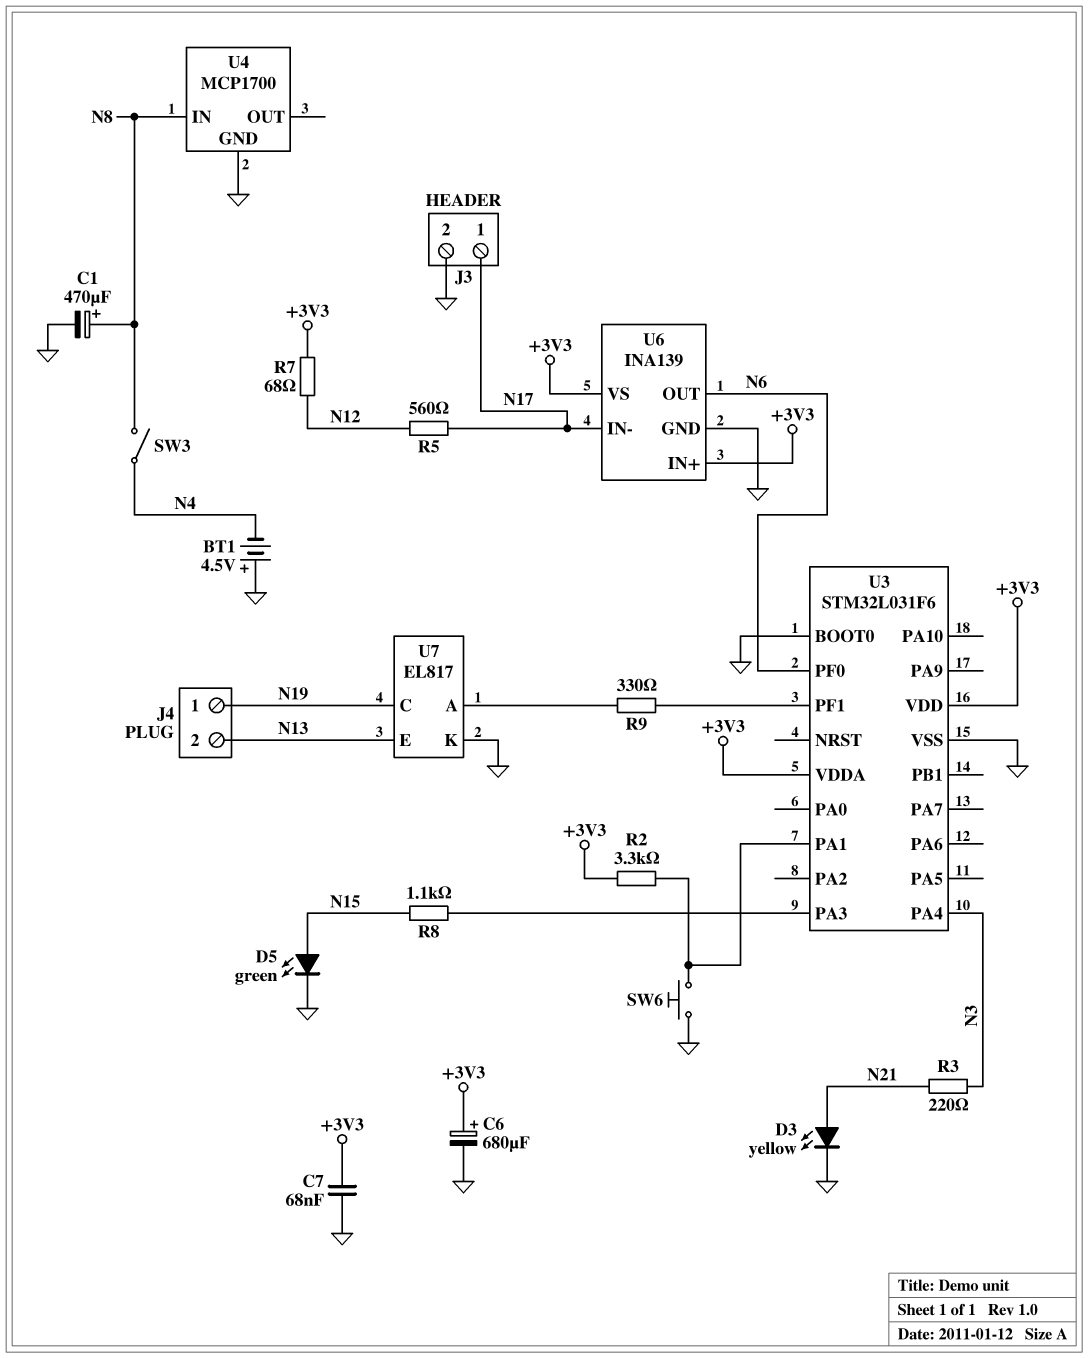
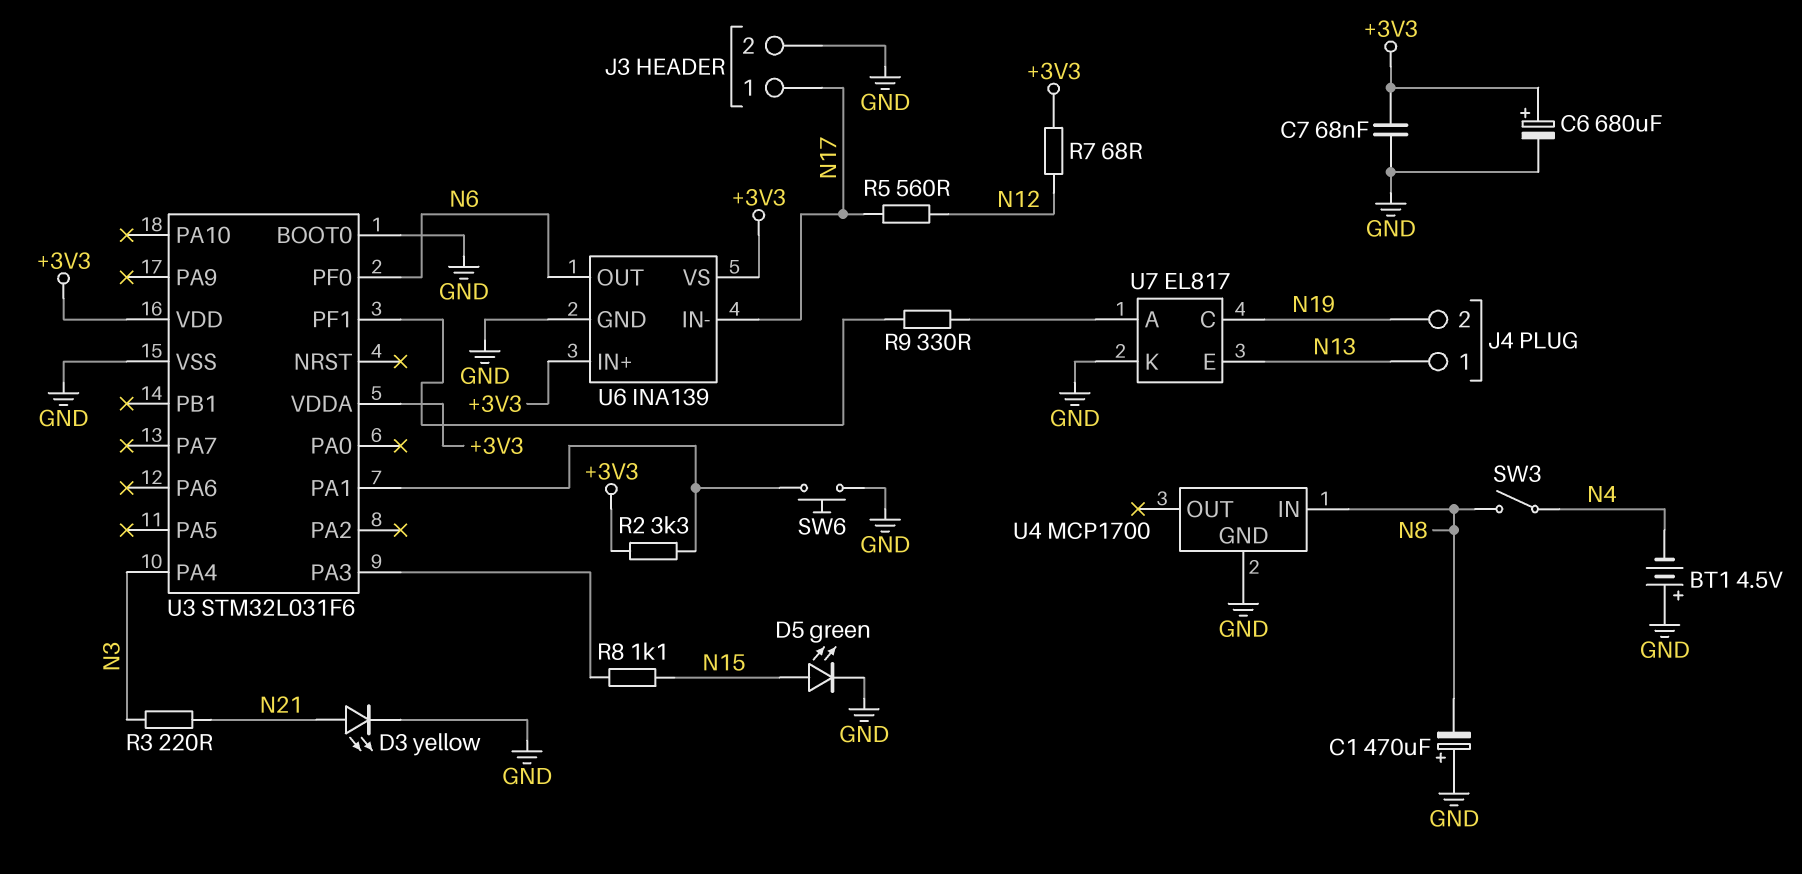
C1: 470uF (plus N8, minus GND) -> 470uF (plus GND, minus N8)
J4 pin 1: N19 -> N13
J4 pin 2: N13 -> N19

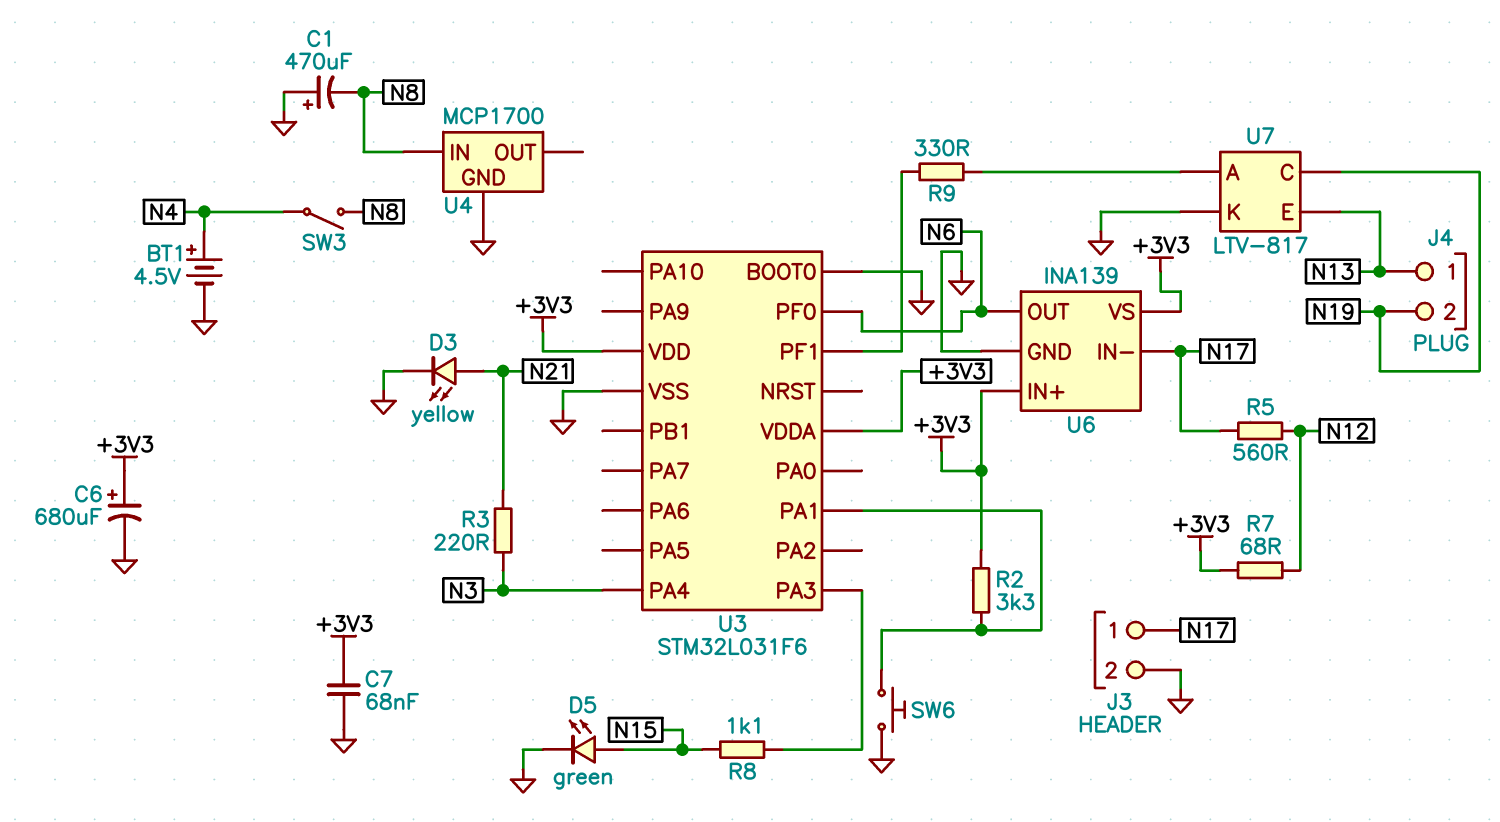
BT1: 4.5V (plus GND, minus N4) -> 4.5V (plus N4, minus GND)
U7: EL817 -> LTV-817

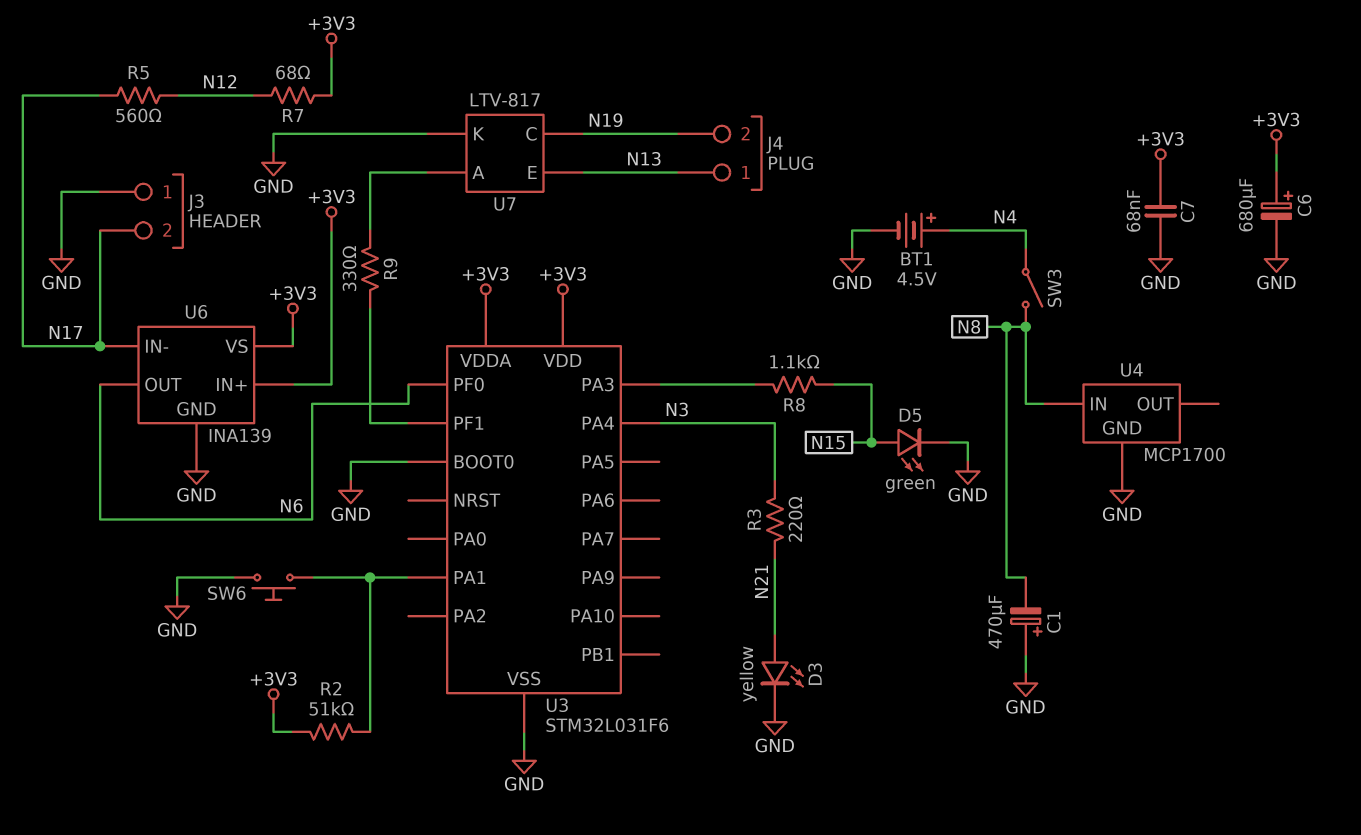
J3 pin 1: N17 -> GND
J3 pin 2: GND -> N17
R2: 3.3k (+3V3, U3/PA1) -> 51k (+3V3, U3/PA1)

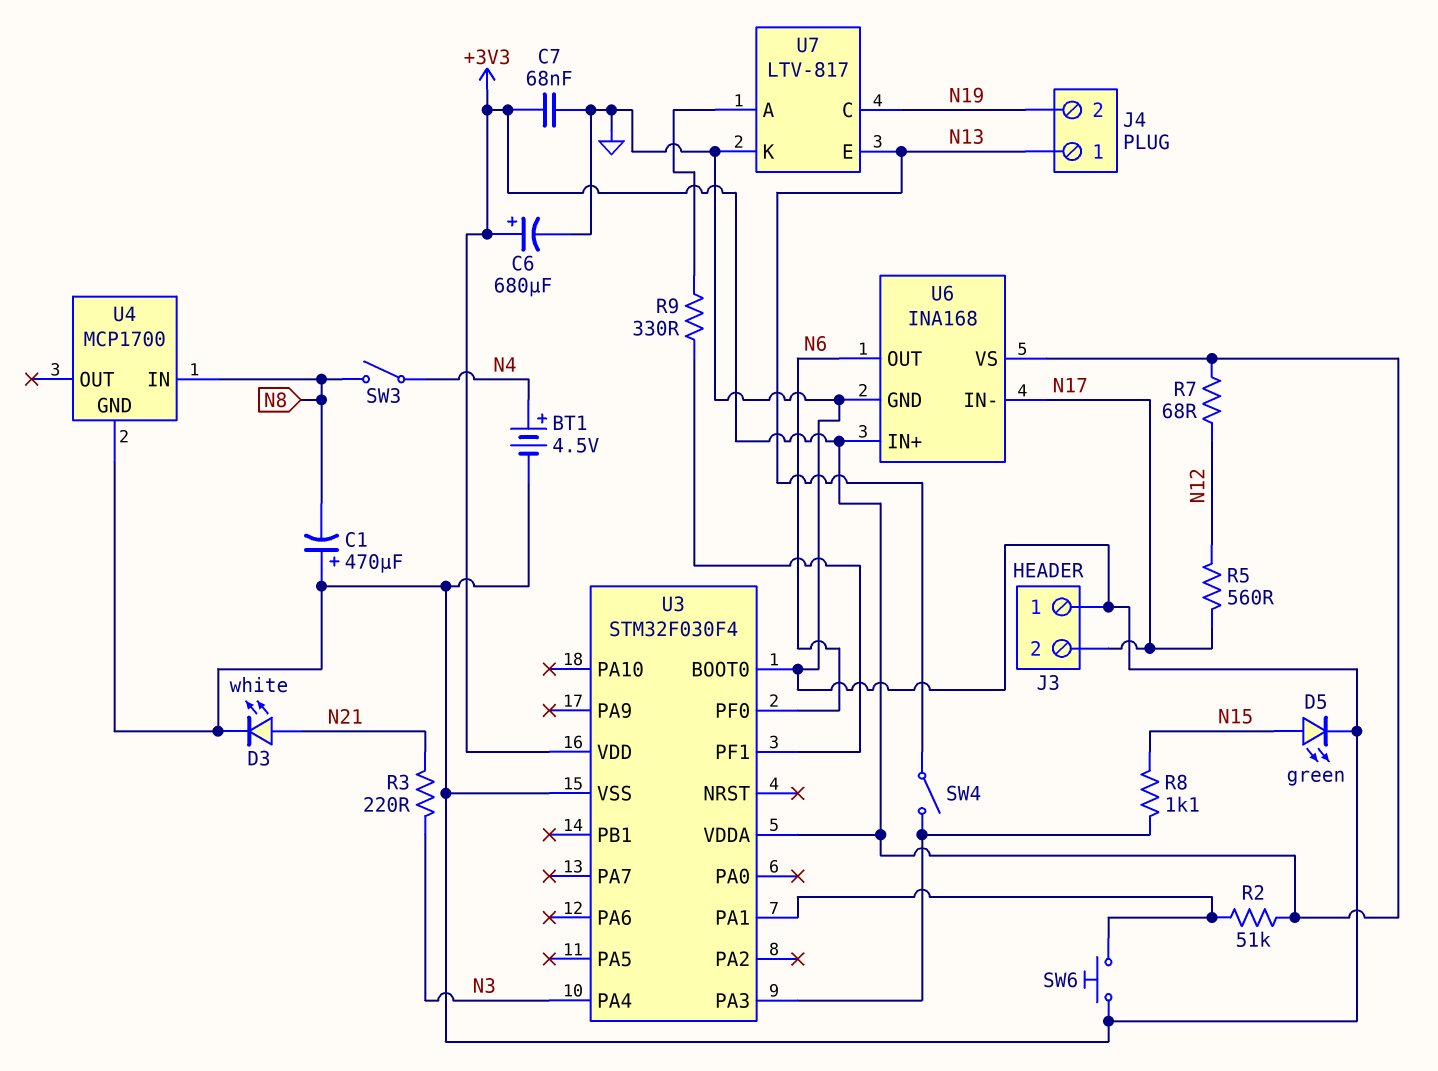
D3: LED yellow (A N21, K GND) -> LED white (A N21, K GND)
SW4: none -> switch (N13, U3/PA3)
U3: STM32L031F6 -> STM32F030F4
U6: INA139 -> INA168

